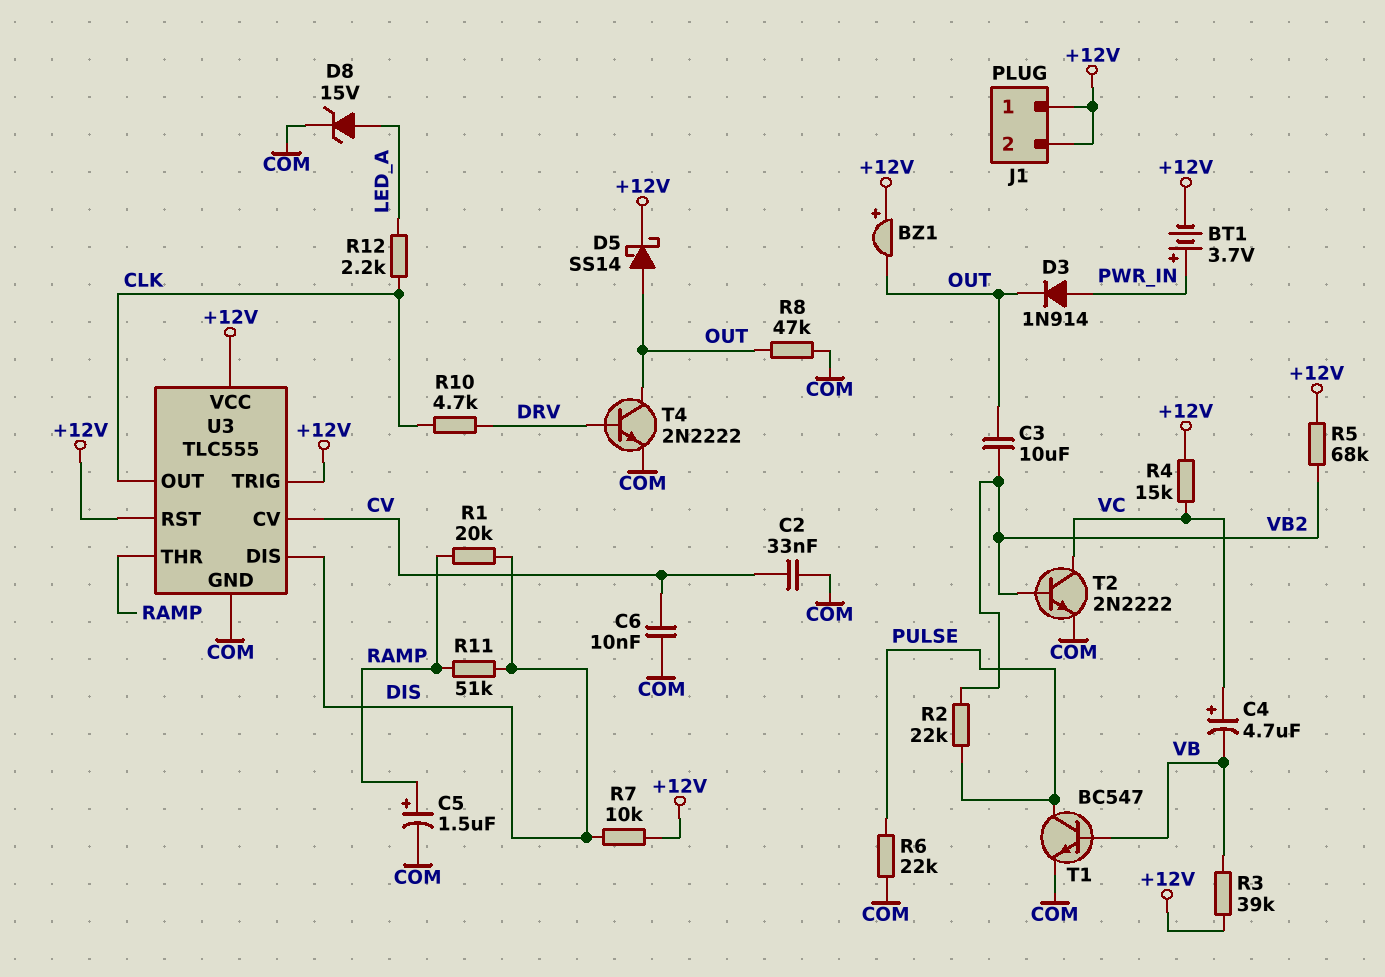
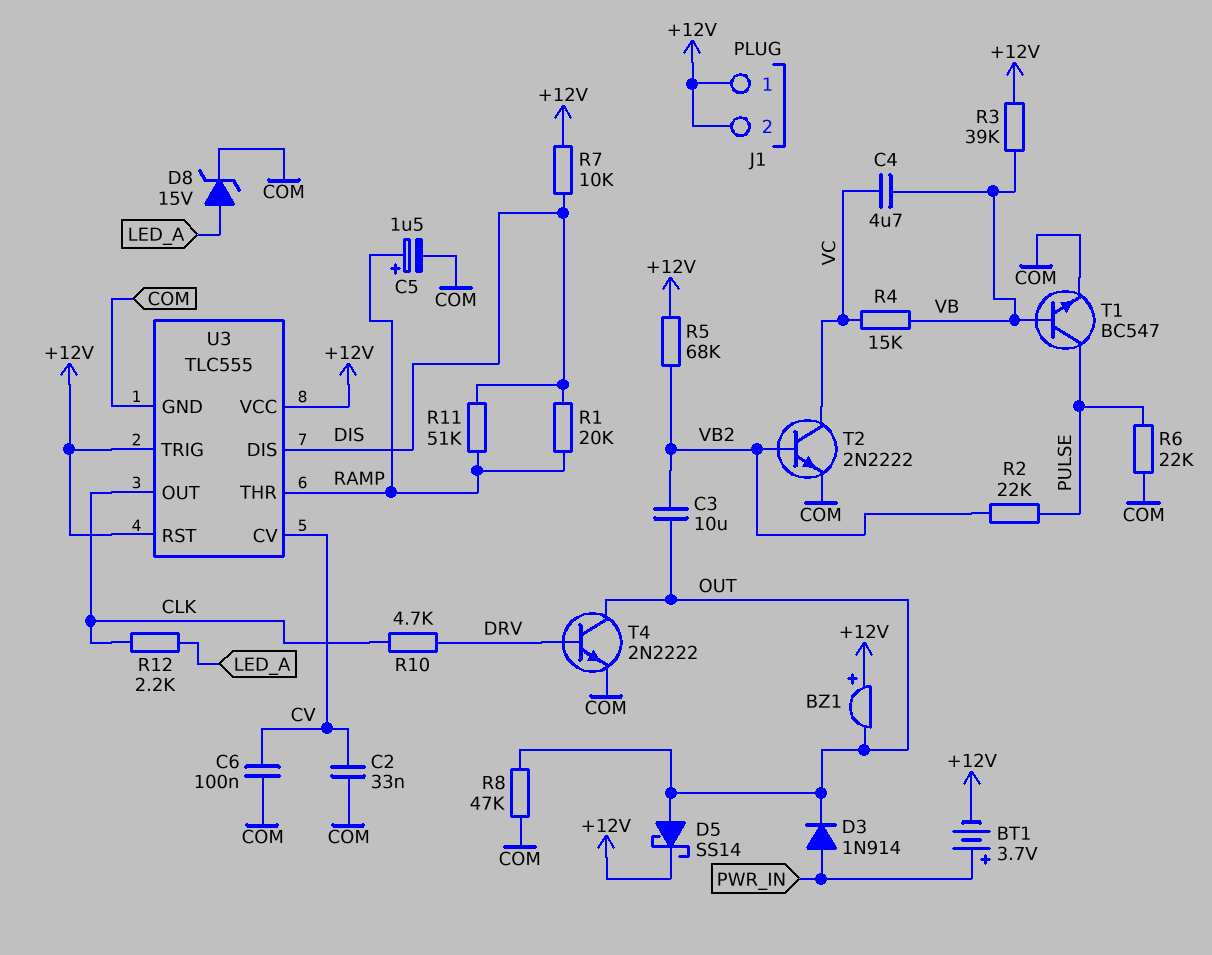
C4: 4.7uF (plus VC, minus VB) -> 4.7uF (VB, VC)
C6: 10nF (COM, CV) -> 100nF (COM, CV)
R4: 15k (+12V, VC) -> 15k (VB, VC)

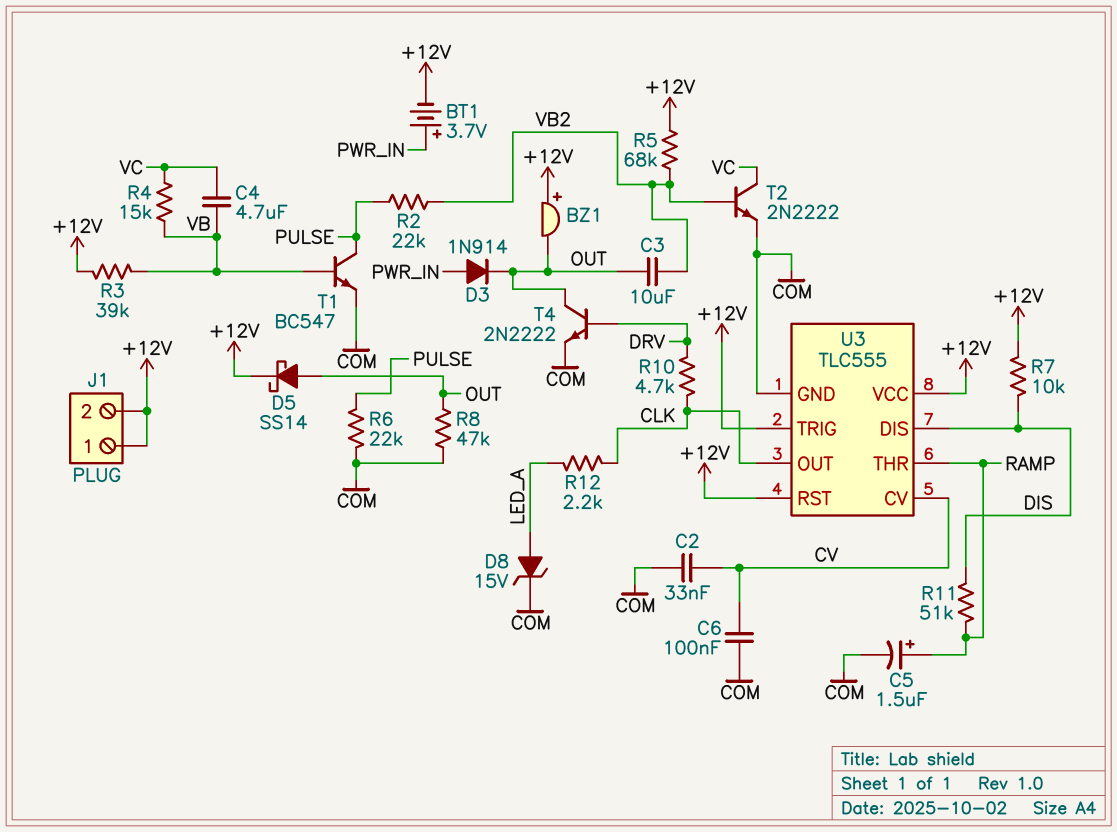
R1: 20k (DIS, RAMP) -> none

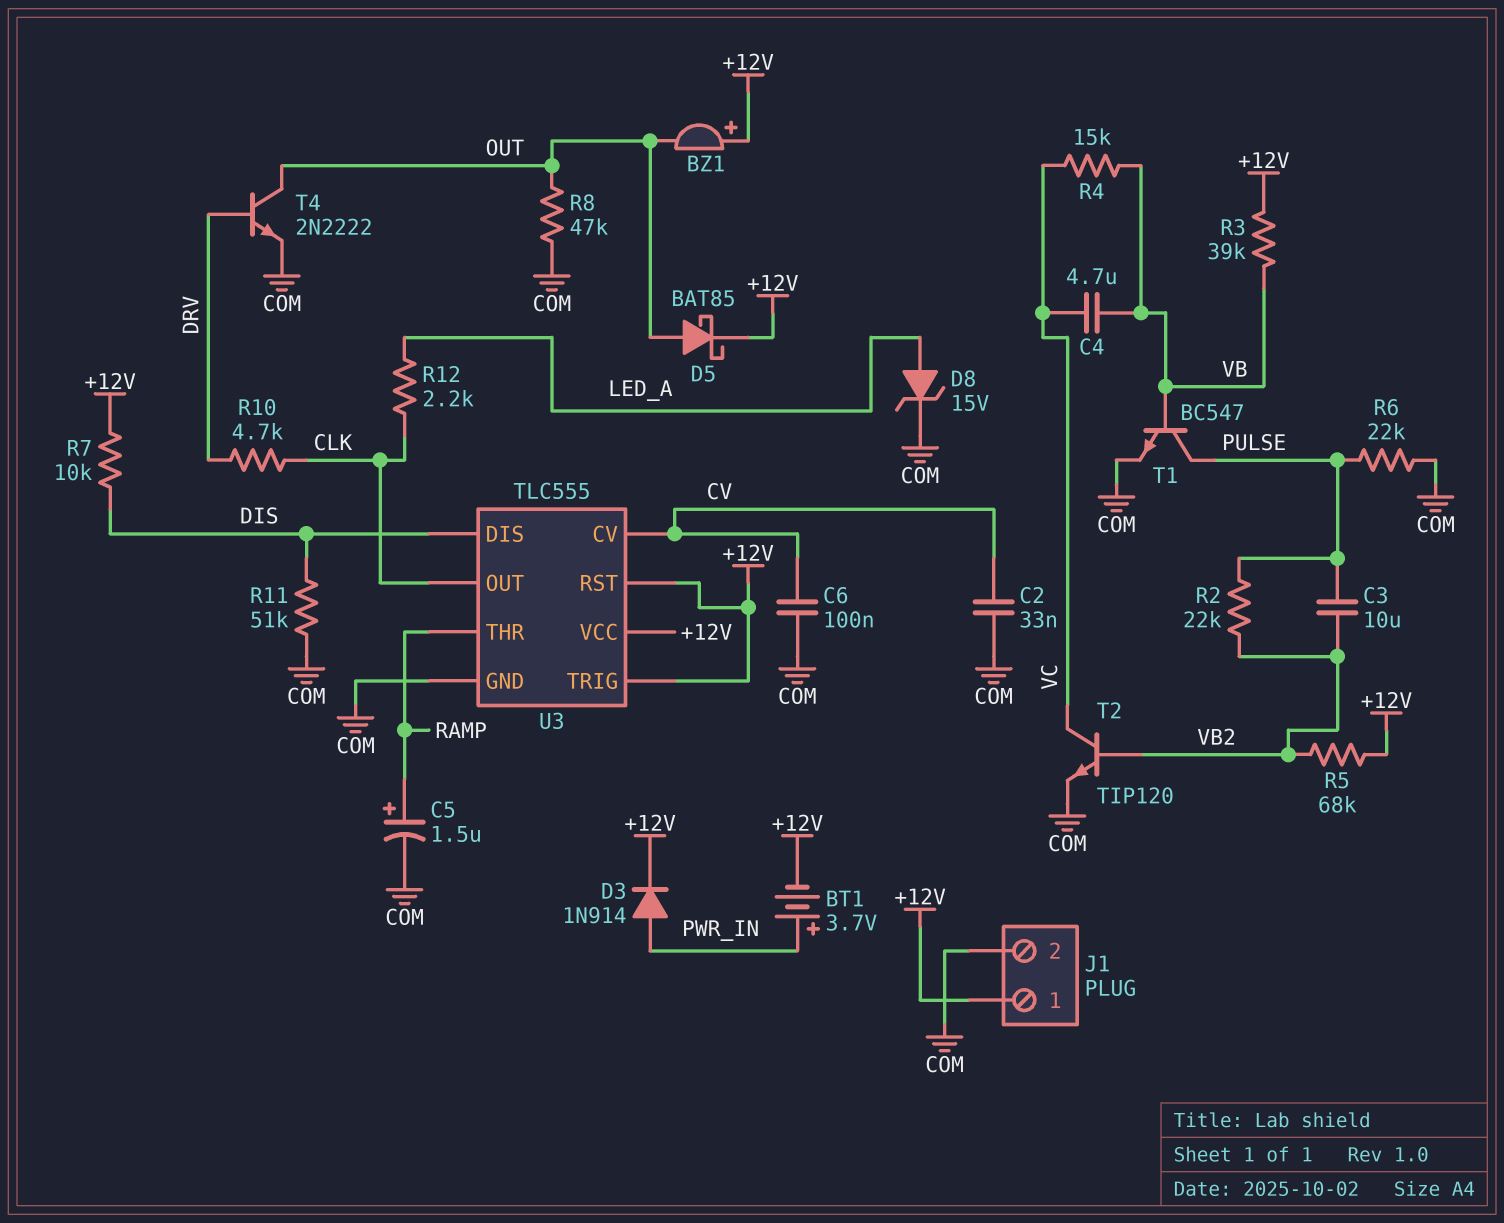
C3: 10uF (OUT, VB2) -> 10uF (PULSE, VB2)
D3: diode 1N914 (A PWR_IN, K OUT) -> diode 1N914 (A PWR_IN, K +12V)
D5: schottky SS14 (A OUT, K +12V) -> schottky BAT85 (A OUT, K +12V)
J1 pin 2: +12V -> COM
R11: 51k (DIS, RAMP) -> 51k (COM, DIS)
T2: NPN 2N2222 (B VB2, C VC, E COM) -> NPN TIP120 (B VB2, C VC, E COM)

